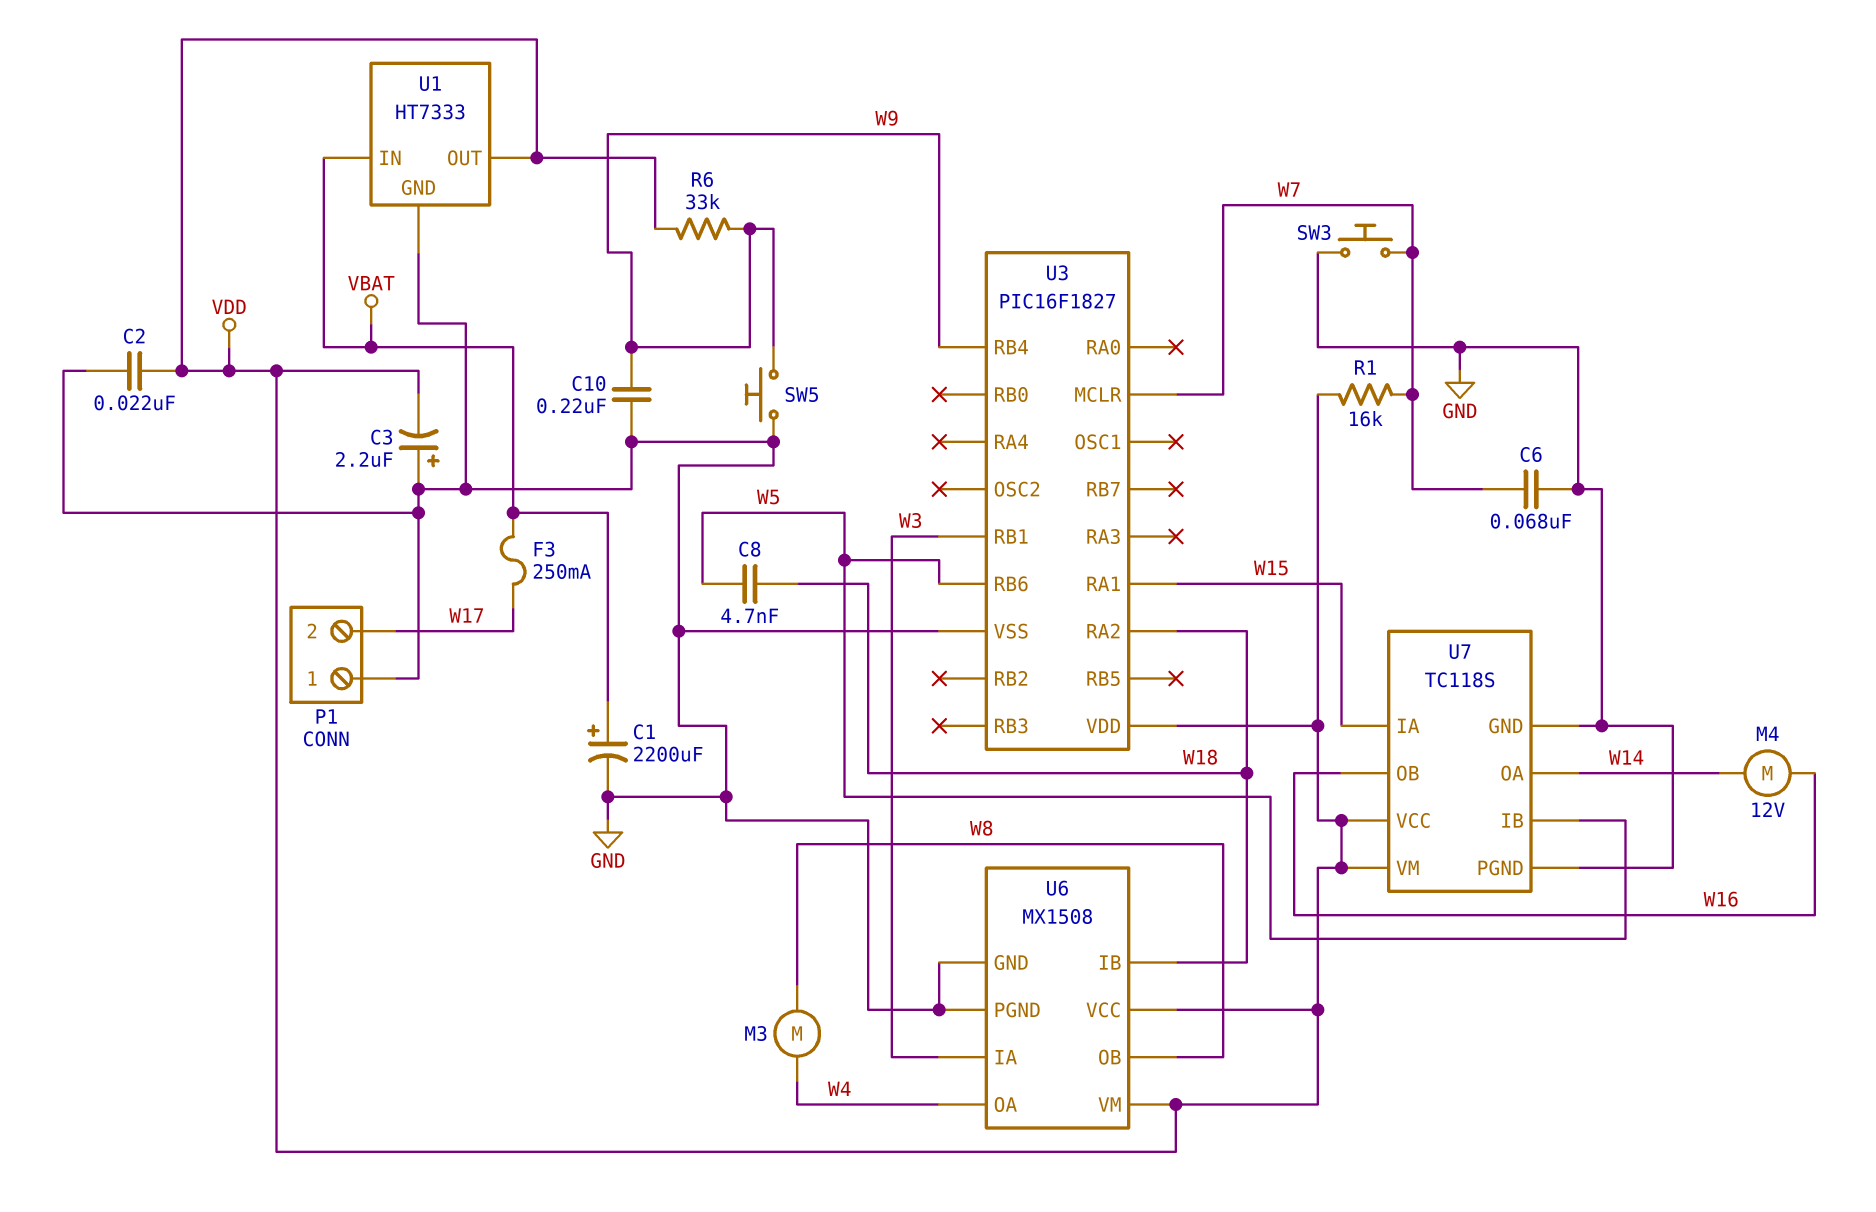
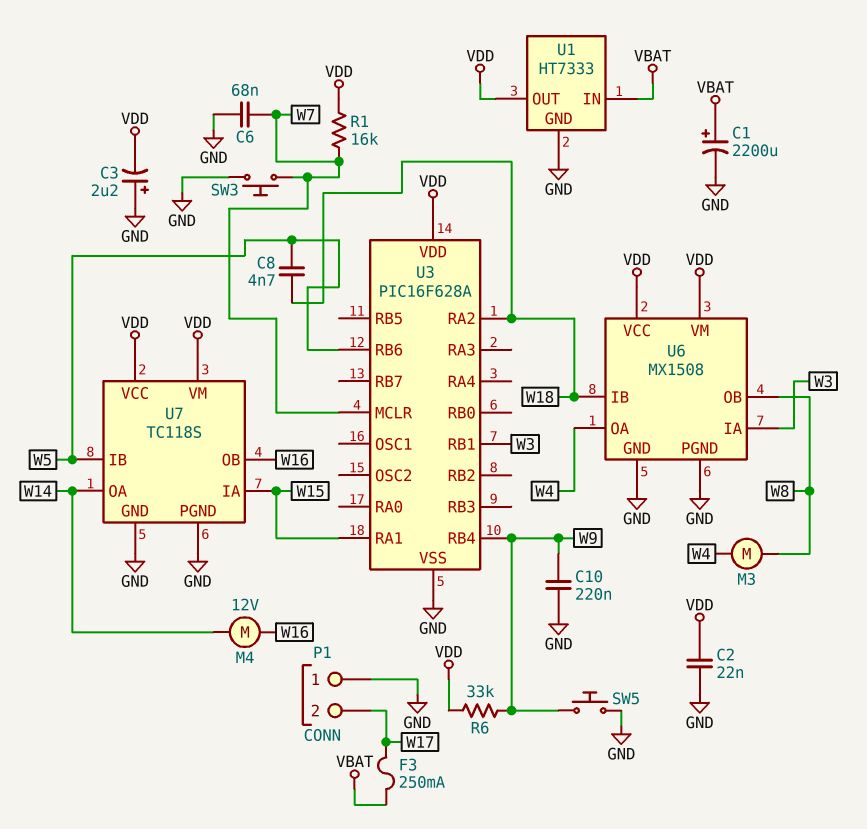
U3: PIC16F1827 -> PIC16F628A

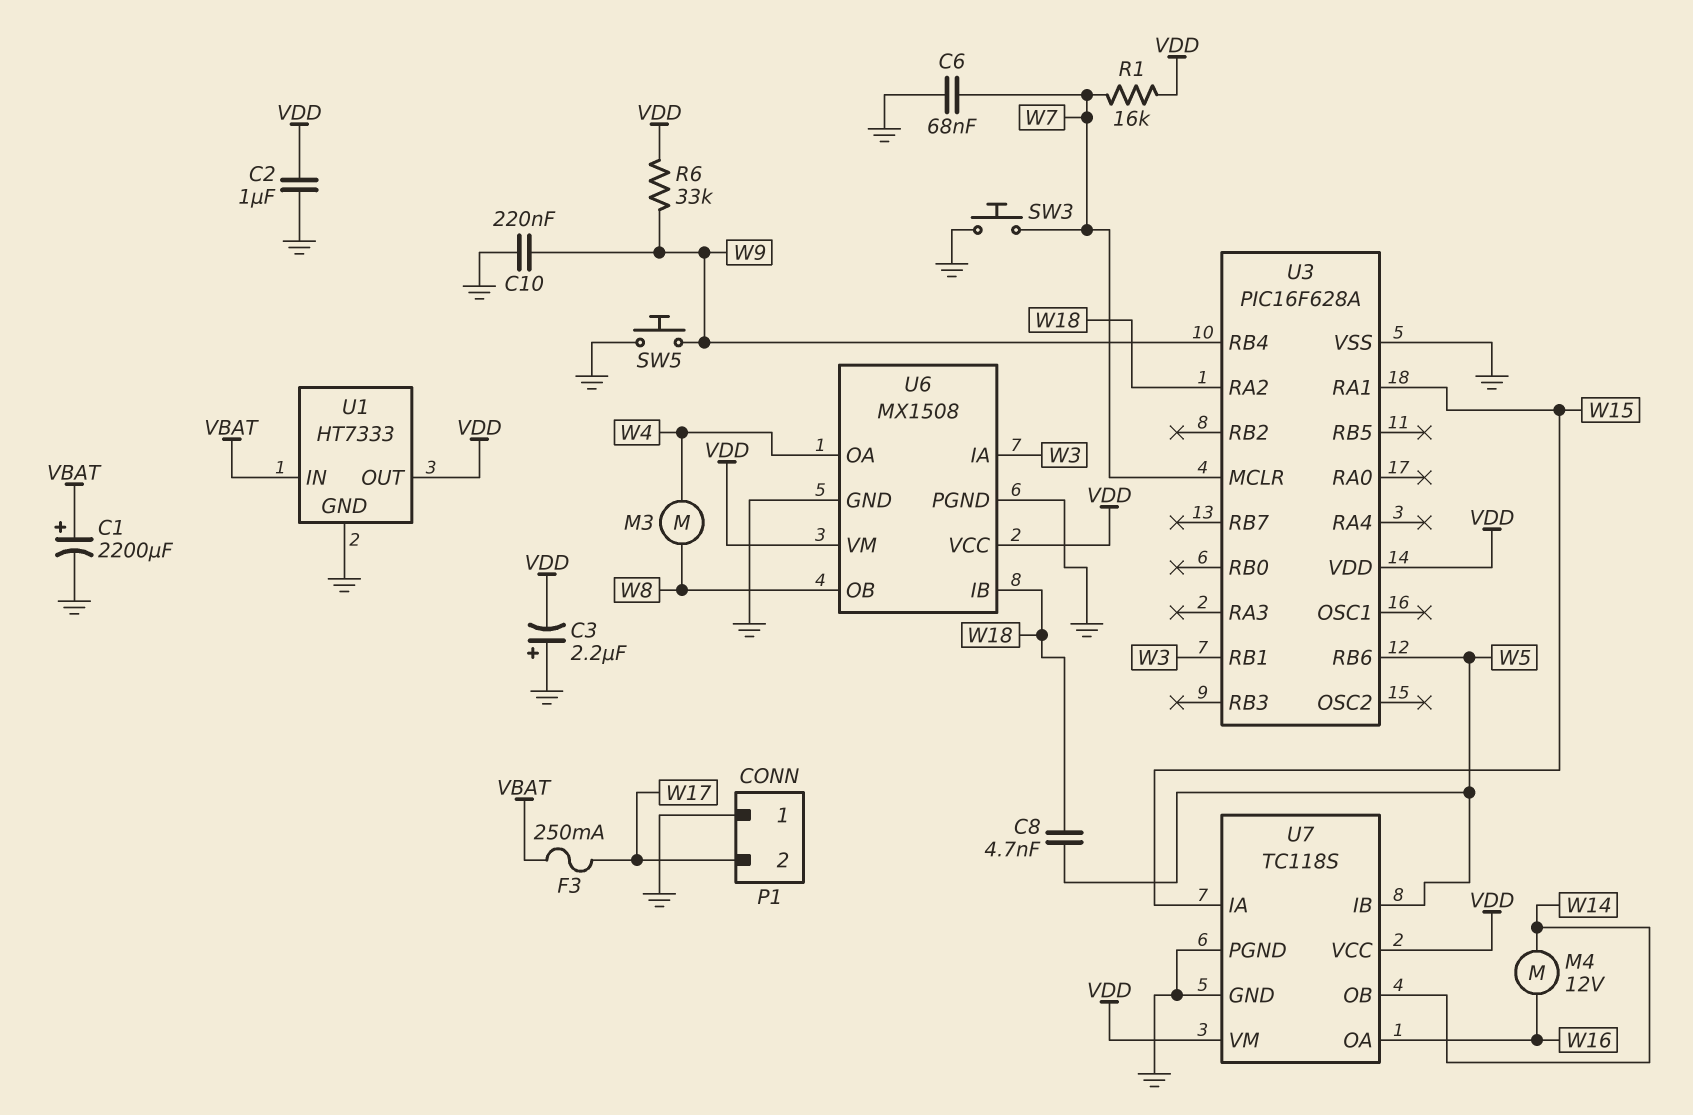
C2: 22nF (GND, VDD) -> 1uF (GND, VDD)
U7 pin OA: W14 -> W16
U7 pin OB: W16 -> W14

